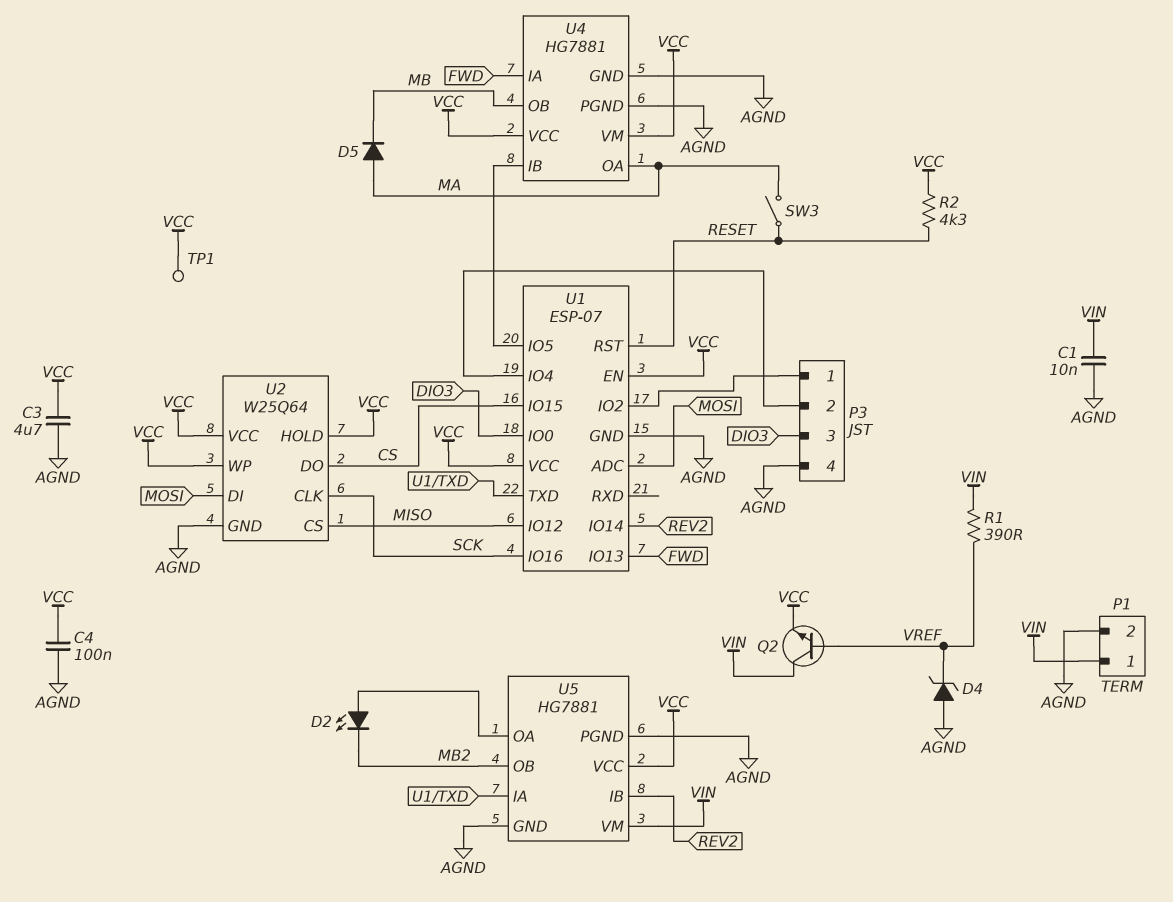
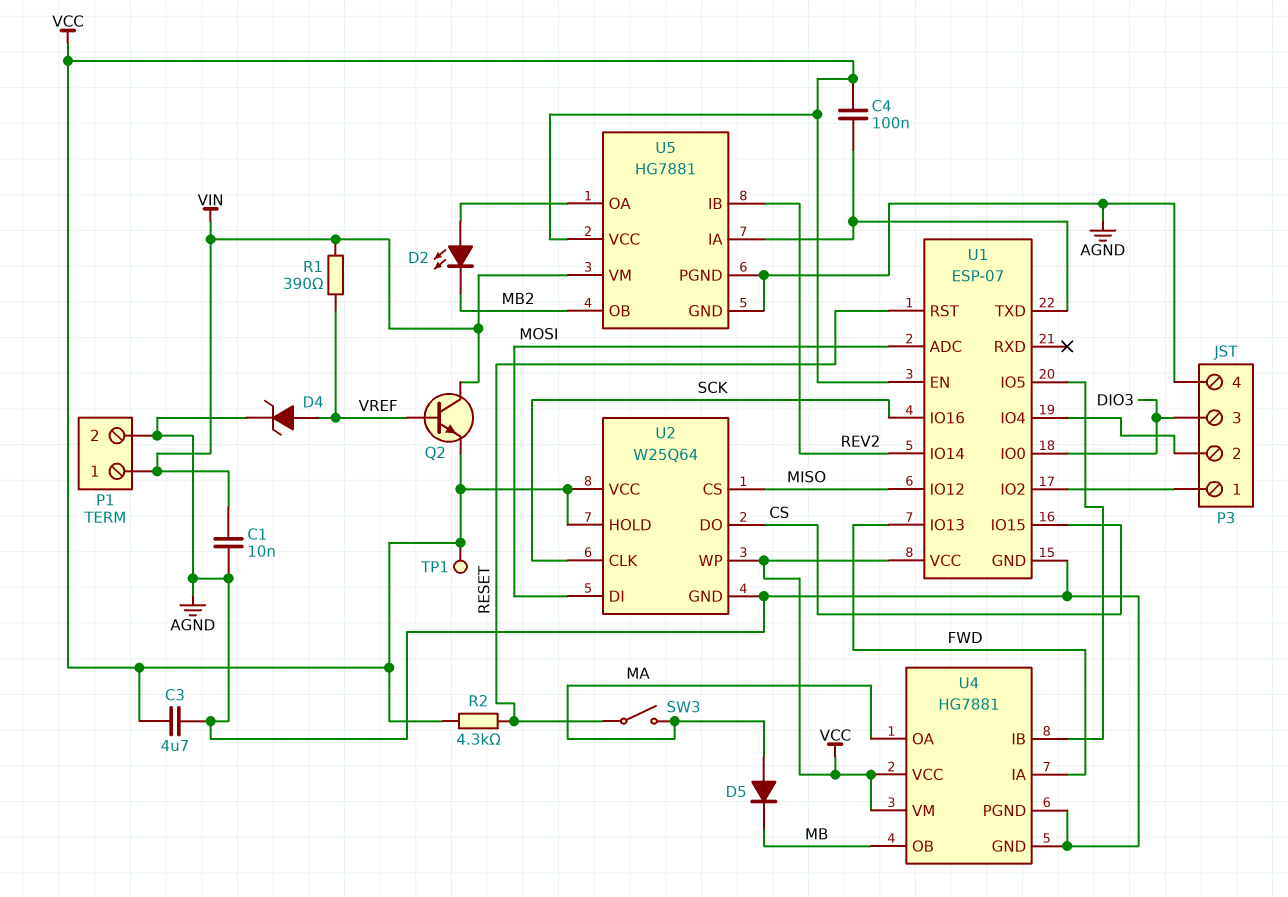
C4: 100nF (AGND, VCC) -> 100nF (U1/TXD, VCC)
D4: zener (A AGND, K VREF) -> zener (A VREF, K AGND)

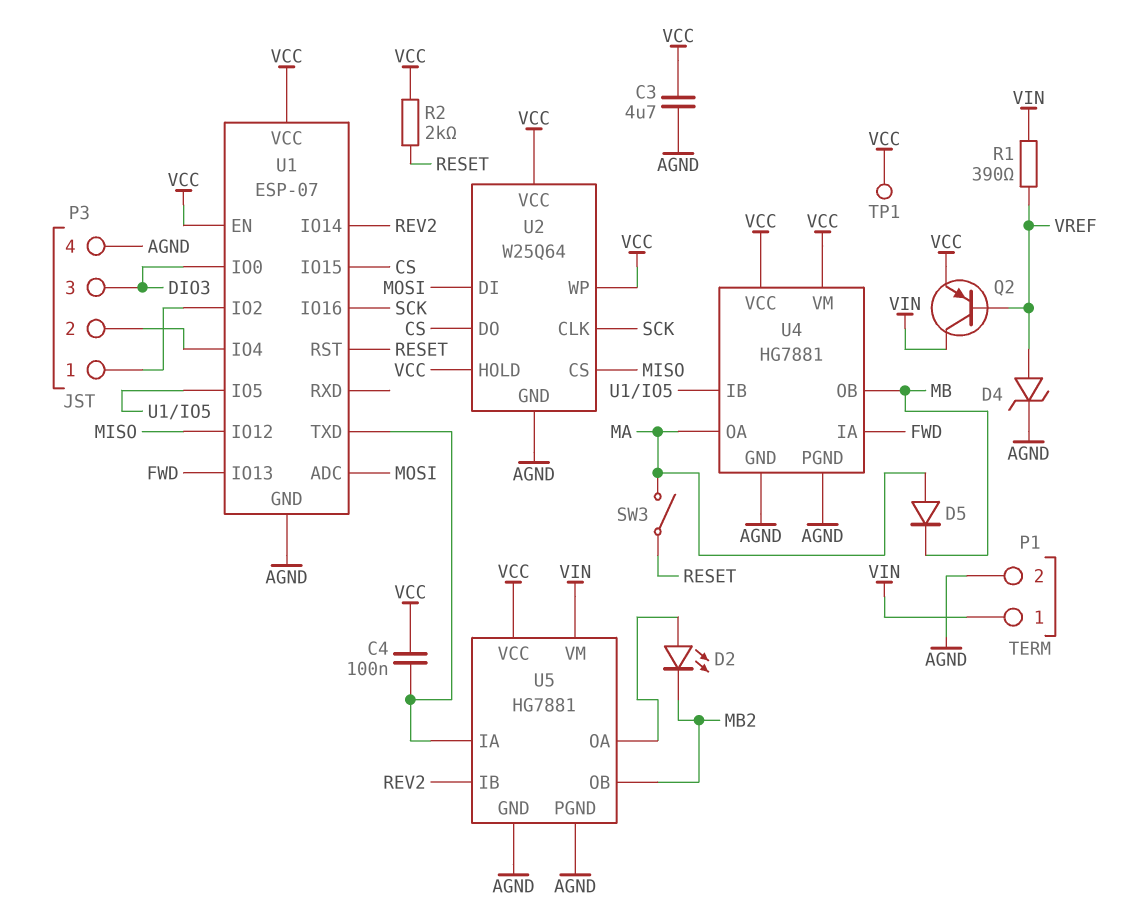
C1: 10nF (AGND, VIN) -> none
Q2: NPN (B VREF, C VIN, E VCC) -> PNP (B VREF, C VIN, E VCC)
R2: 4.3k (RESET, VCC) -> 2k (RESET, VCC)

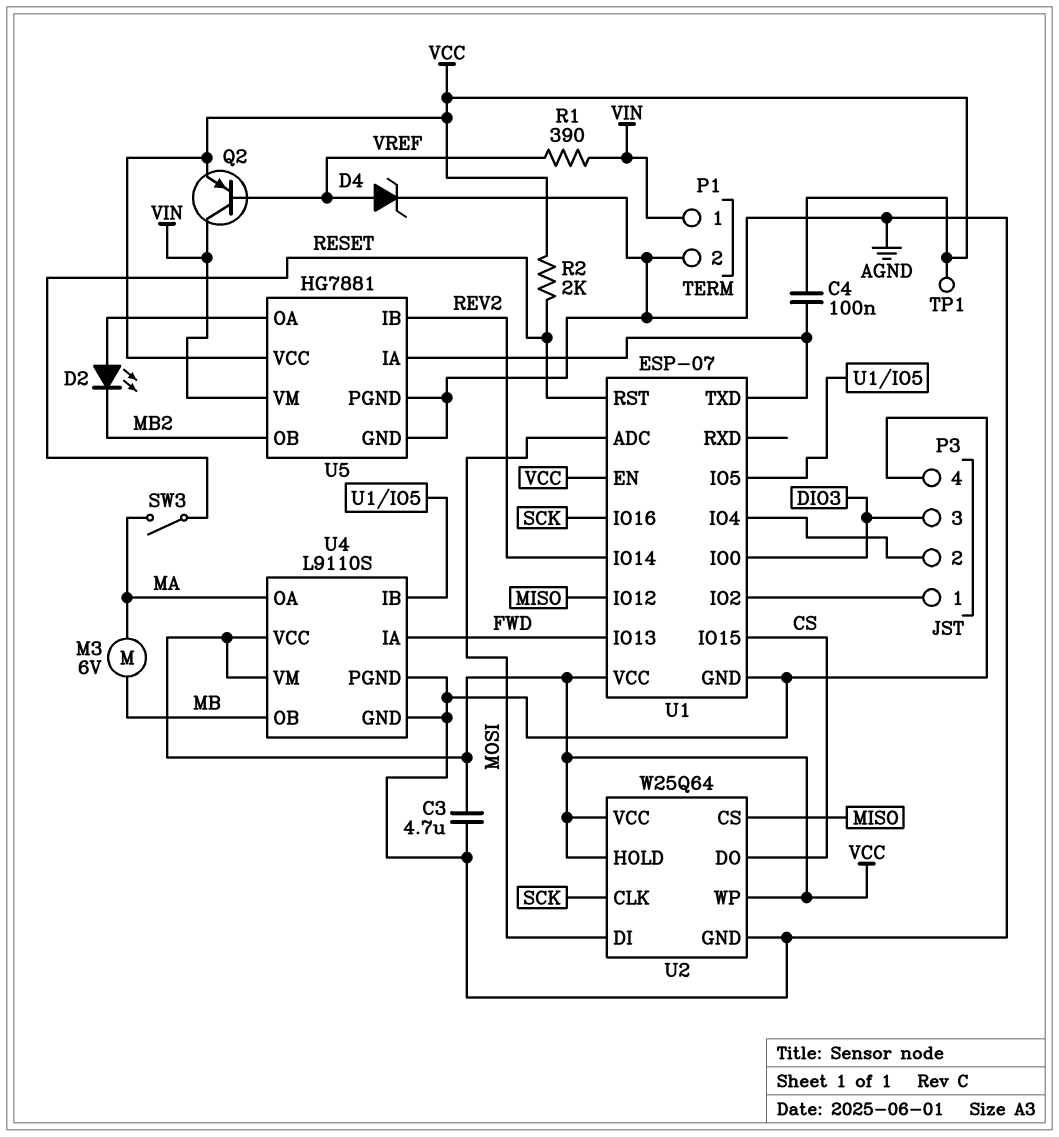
D5: diode (A MA, K MB) -> none
M3: none -> motor 6V (MA, MB)
U4: HG7881 -> L9110S

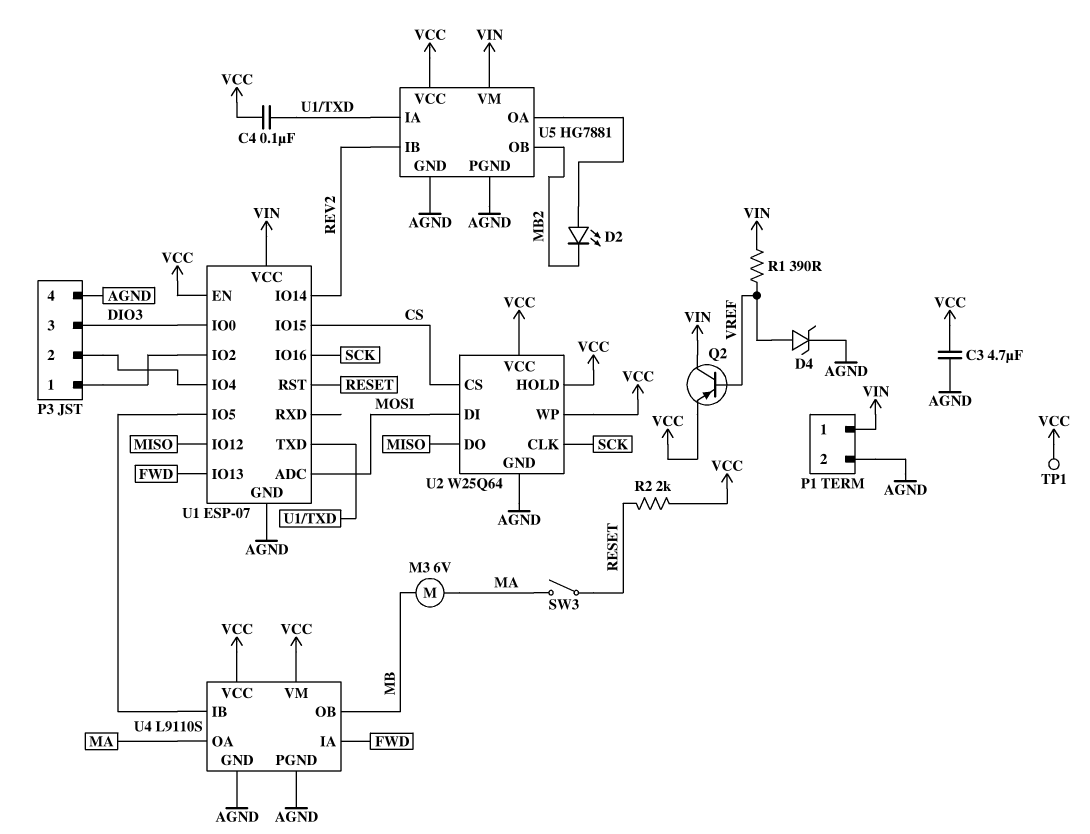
U1 pin VCC: VCC -> VIN
U2 pin CS: MISO -> CS
U2 pin DO: CS -> MISO

